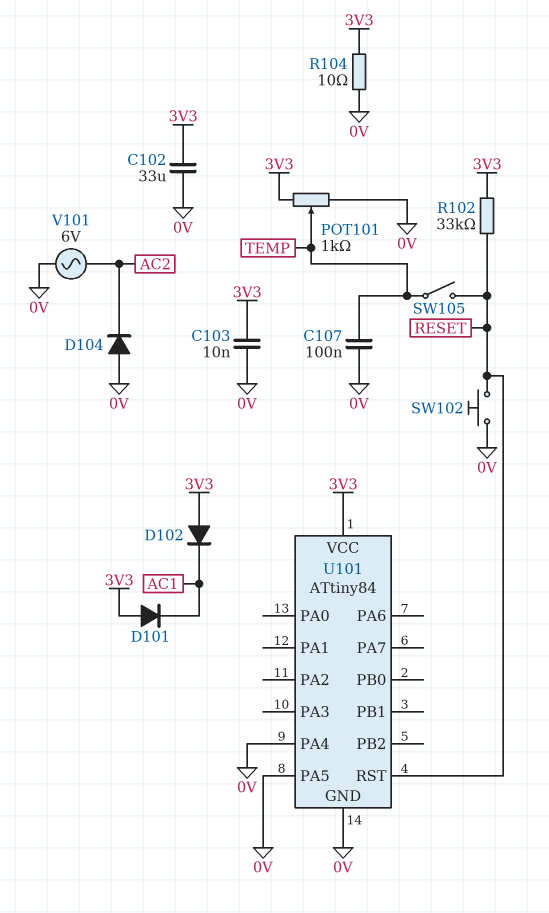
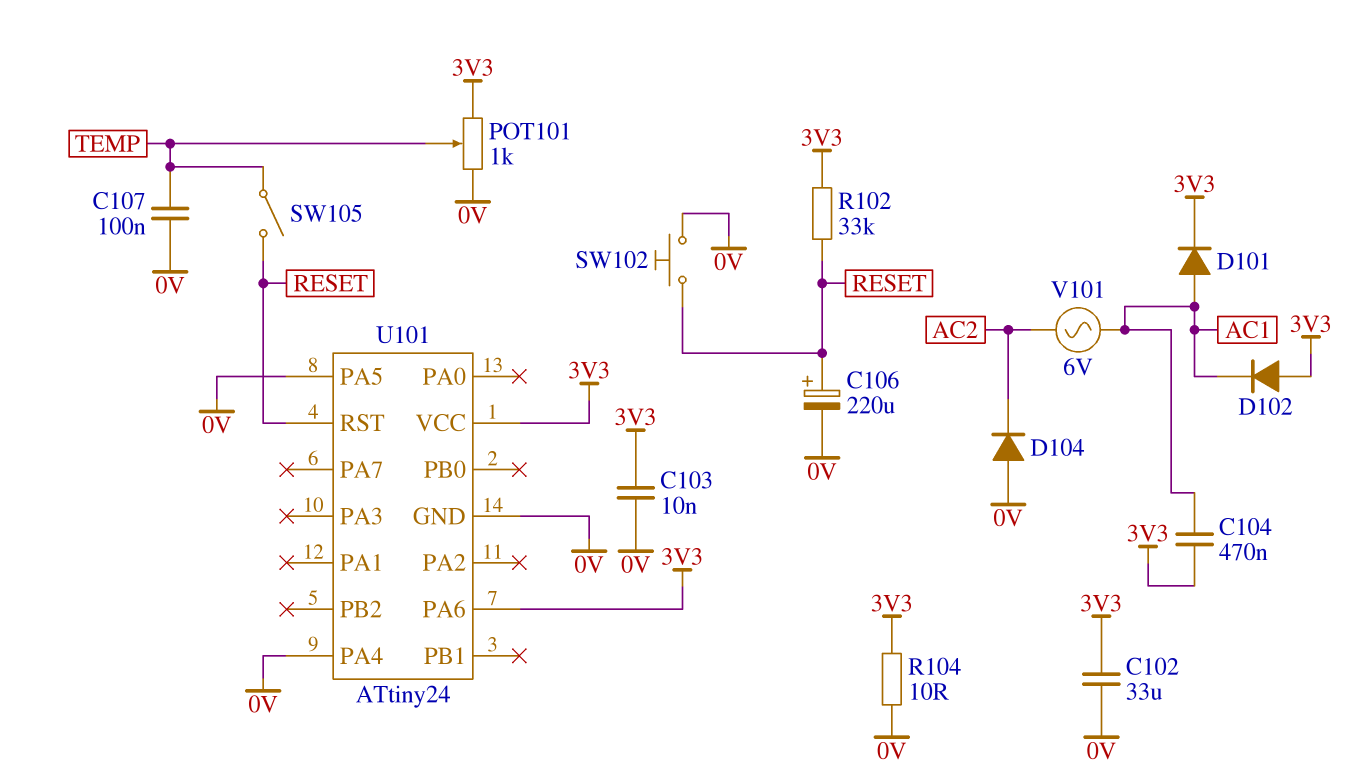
C104: none -> 470nF (3V3, AC1)
C106: none -> 220uF (plus RESET, minus 0V)
D101: diode (A 3V3, K AC1) -> diode (A AC1, K 3V3)
U101: ATtiny84 -> ATtiny24
U101 pin PA6: none -> 3V3
V101: AC 6V (0V, AC2) -> AC 6V (AC1, AC2)

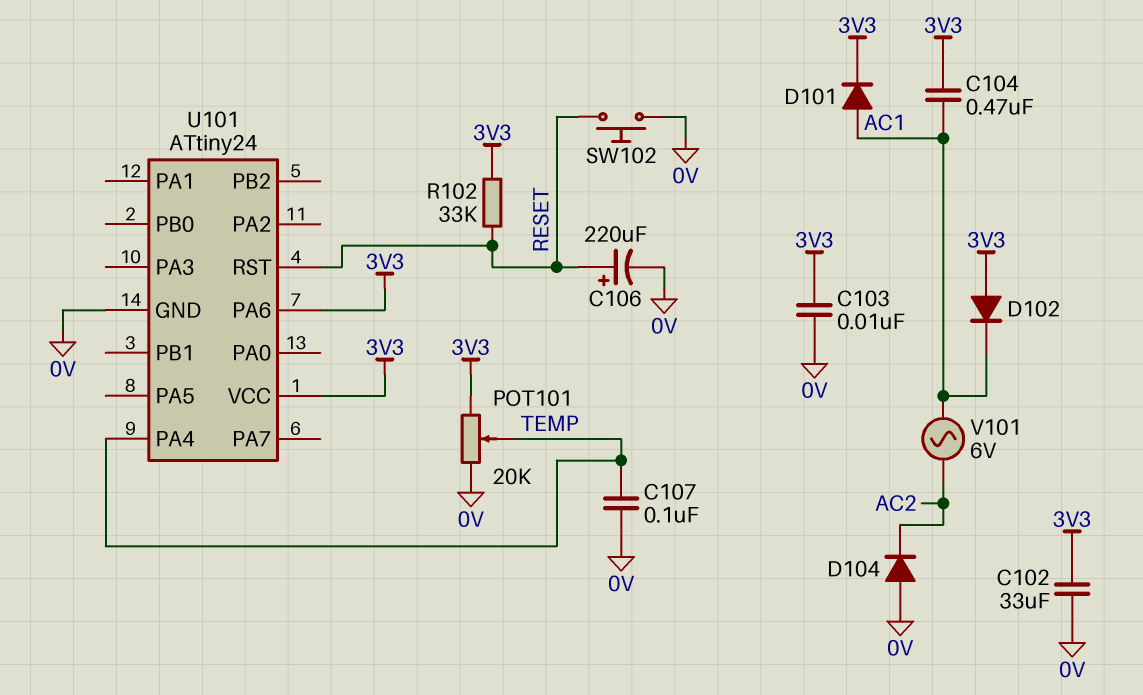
POT101: 1k (0V, 3V3, wiper TEMP) -> 20k (0V, 3V3, wiper TEMP)
R104: 10 (0V, 3V3) -> none
SW105: switch (RESET, TEMP) -> none
U101 pin PA4: 0V -> TEMP
U101 pin PA5: 0V -> none

